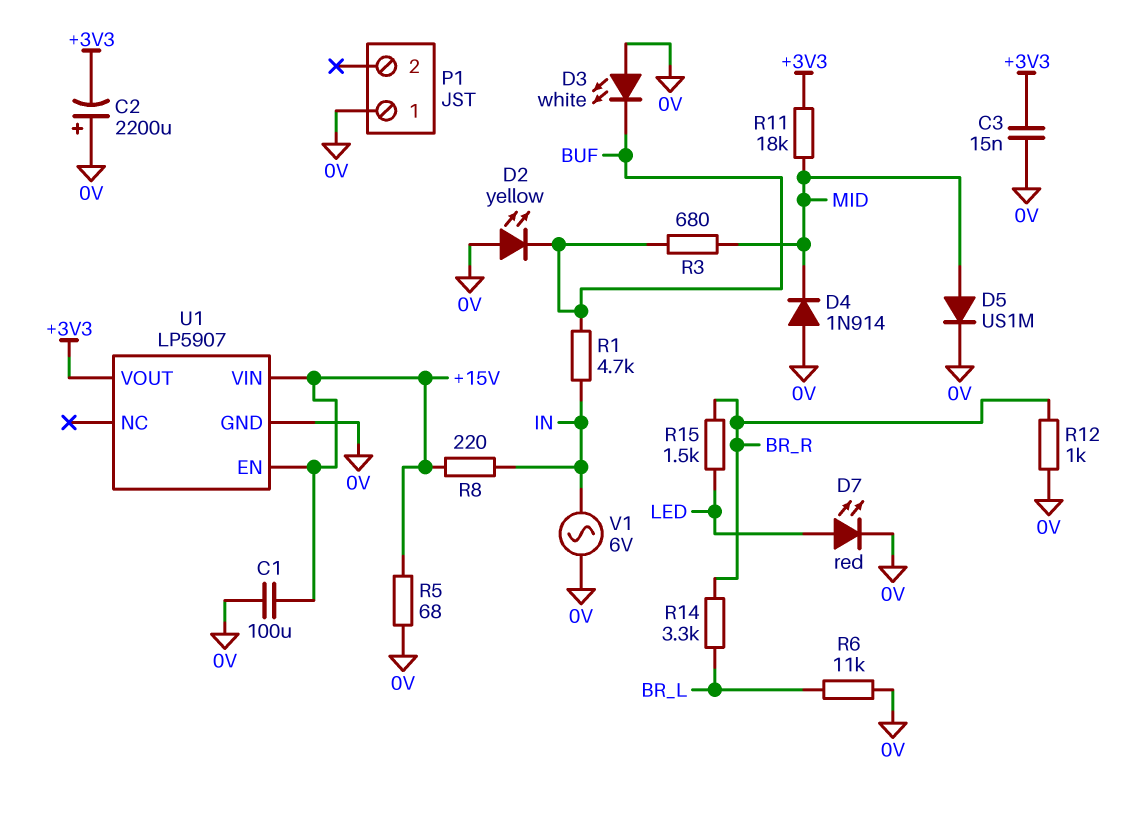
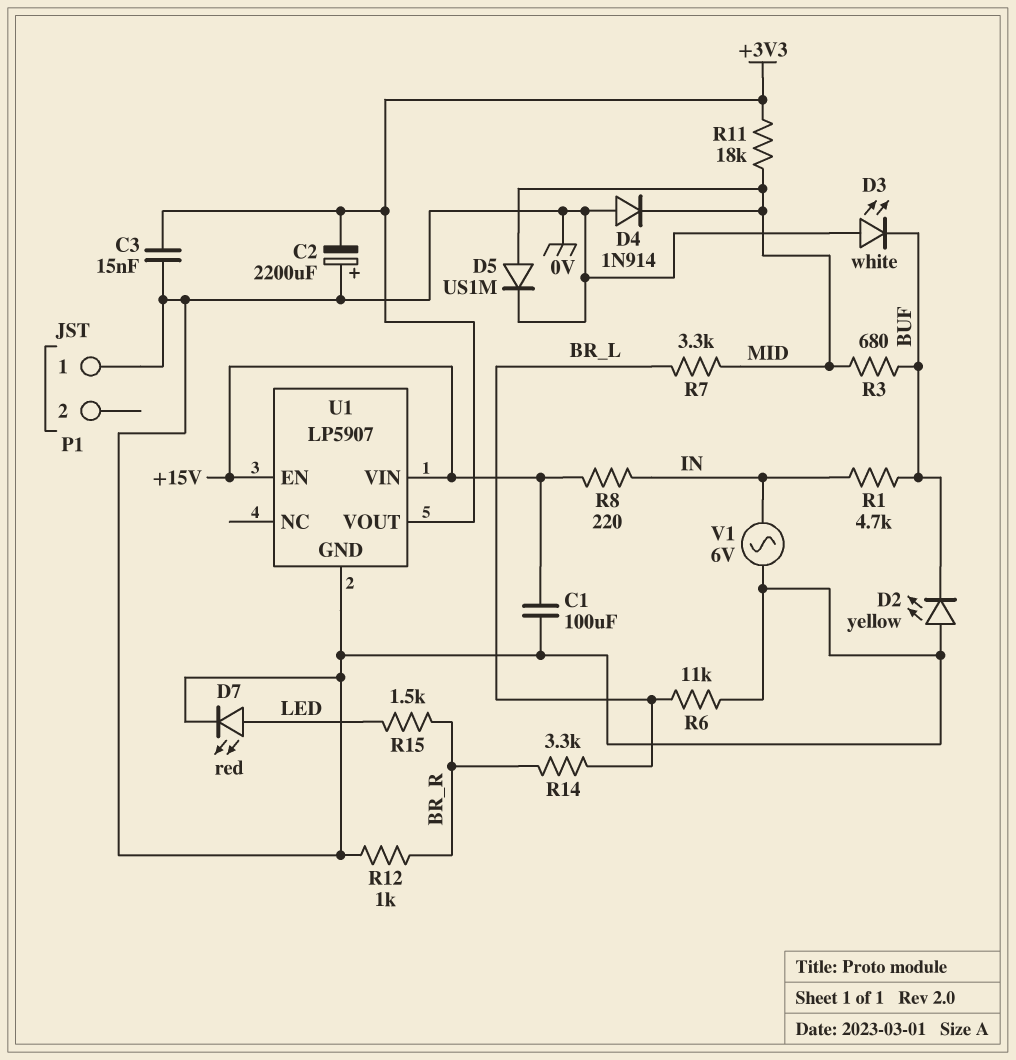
R5: 68 (+15V, 0V) -> none
R7: none -> 3.3k (BR_L, MID)

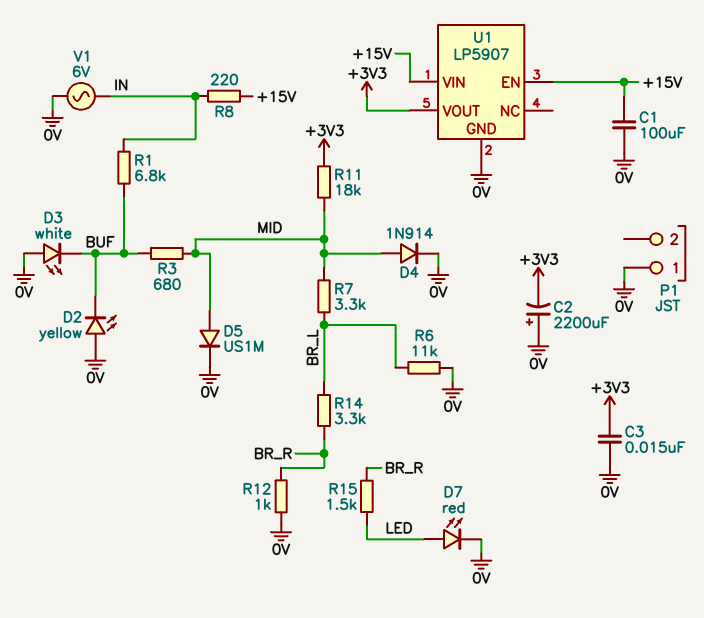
D4: diode 1N914 (A 0V, K MID) -> diode 1N914 (A MID, K 0V)
R1: 4.7k (BUF, IN) -> 6.8k (BUF, IN)

